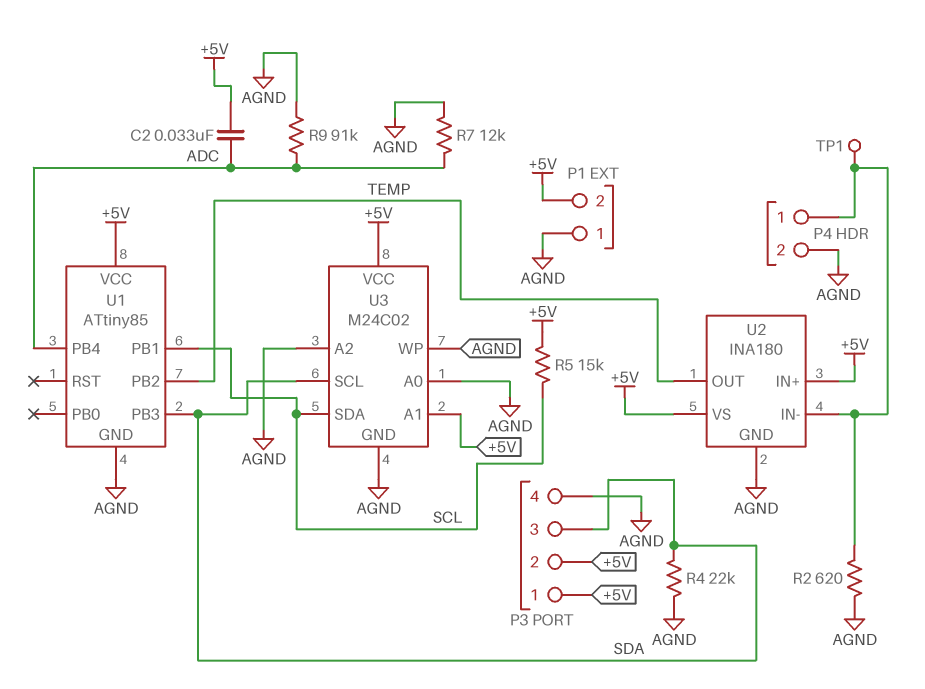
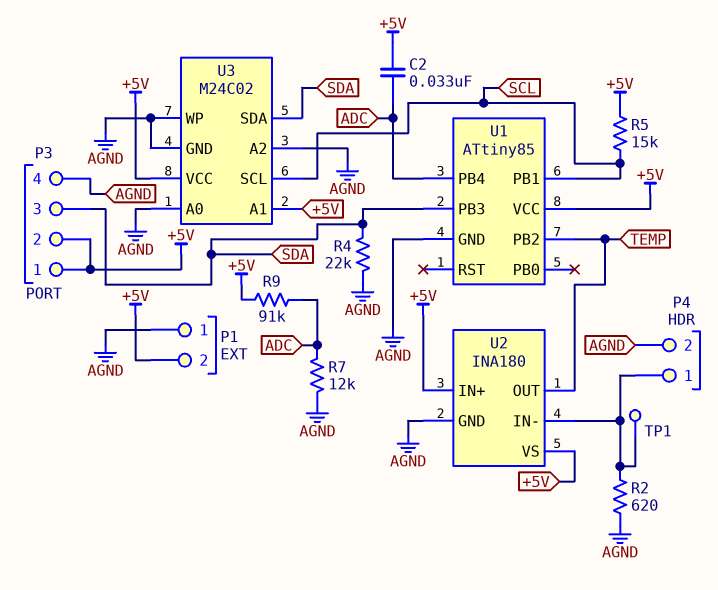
R9: 91k (ADC, AGND) -> 91k (+5V, ADC)
U3 pin SCL: SDA -> SCL
U3 pin SDA: SCL -> SDA

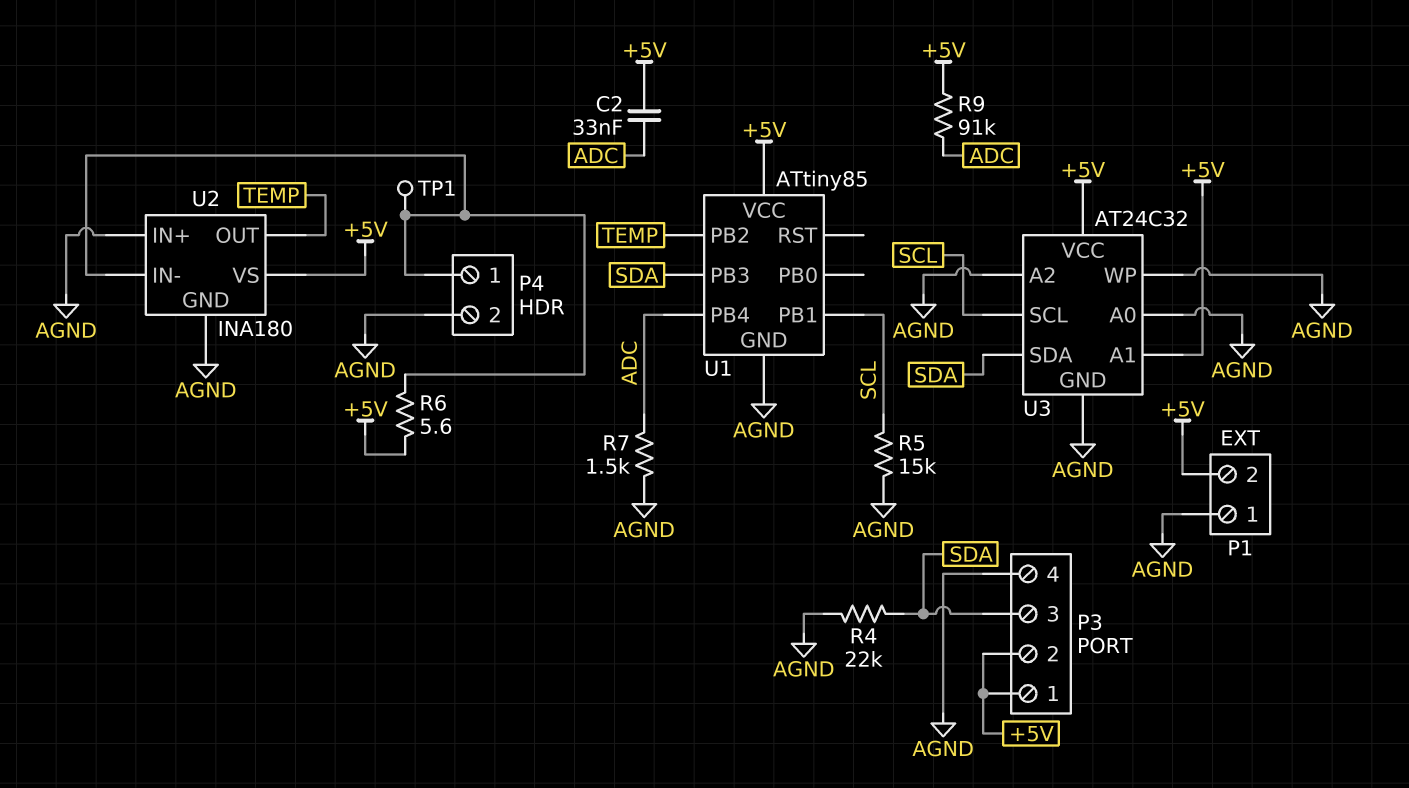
R2: 620 (AGND, P4/1) -> none
R5: 15k (+5V, SCL) -> 15k (AGND, SCL)
R6: none -> 5.6 (+5V, P4/1)
R7: 12k (ADC, AGND) -> 1.5k (ADC, AGND)
U2 pin IN+: +5V -> AGND
U3: M24C02 -> AT24C32

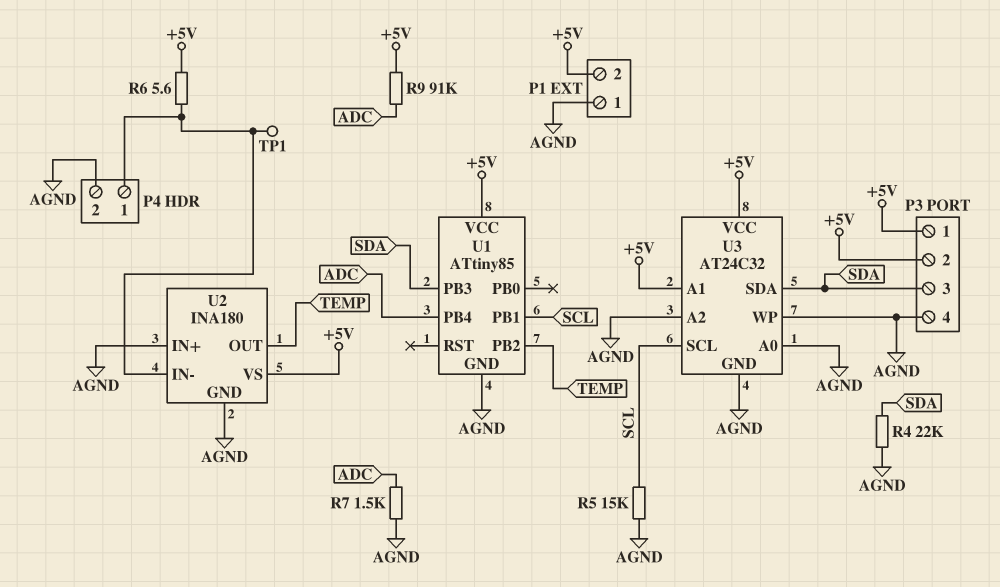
C2: 33nF (+5V, ADC) -> none

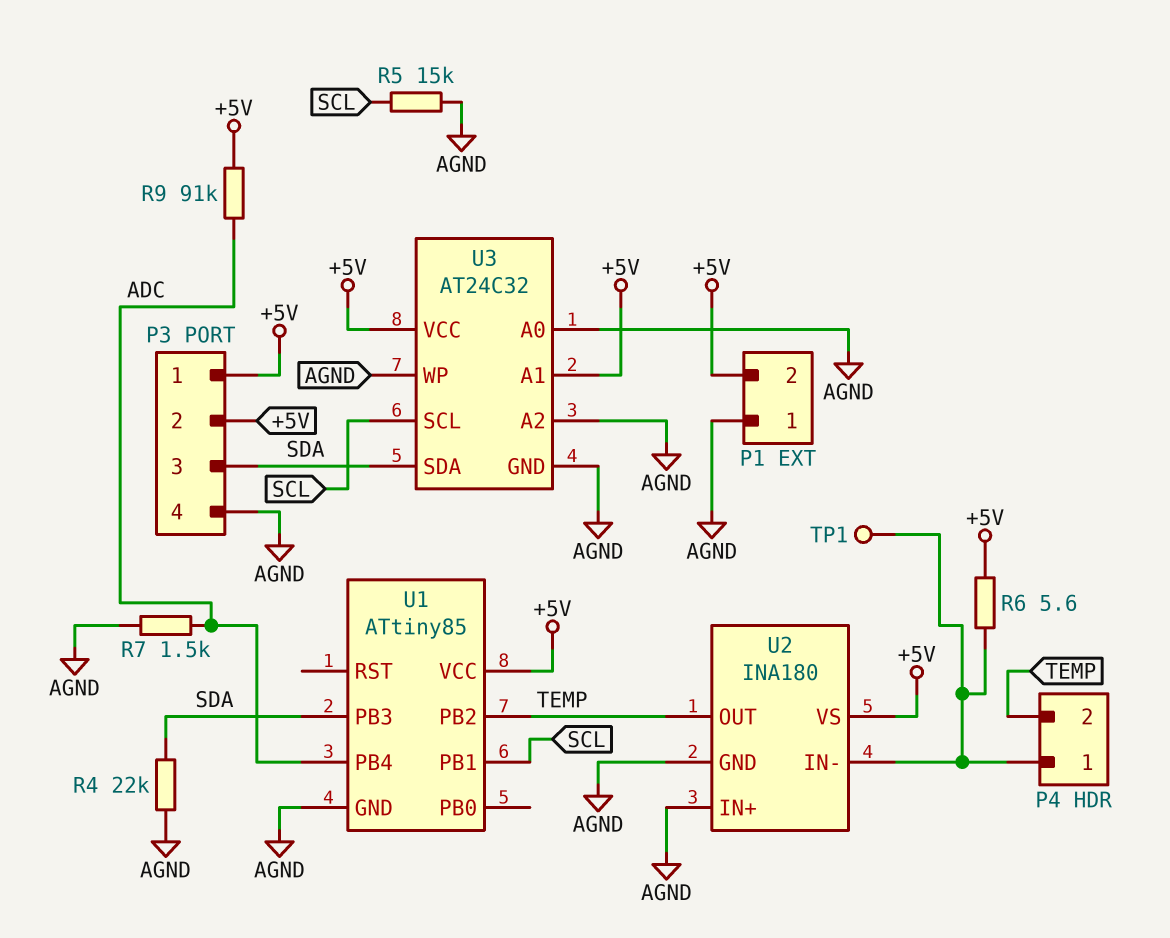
P4 pin 2: AGND -> TEMP

